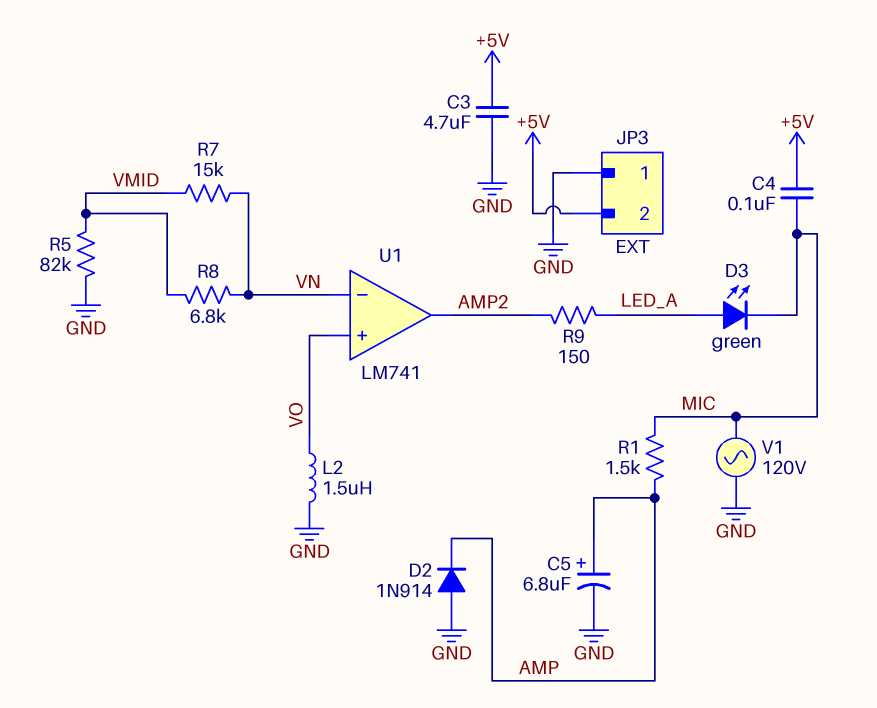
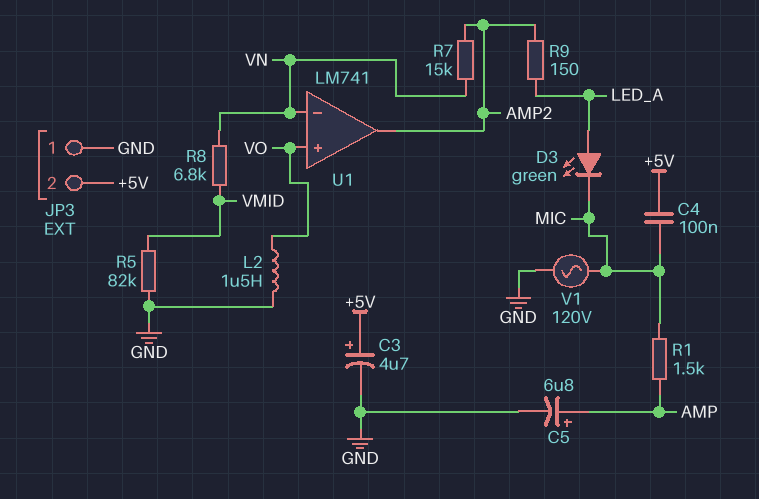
C3: 4.7uF (+5V, GND) -> 4.7uF (plus +5V, minus GND)
D2: diode 1N914 (A GND, K AMP) -> none
R7: 15k (VMID, VN) -> 15k (AMP2, VN)

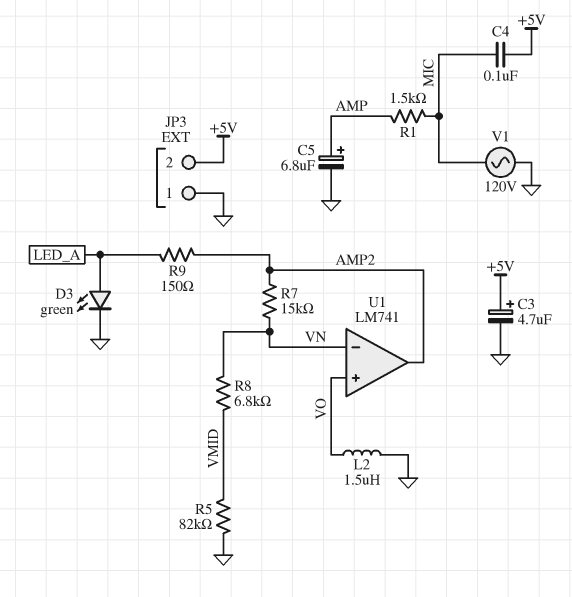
D3: LED green (A LED_A, K MIC) -> LED green (A LED_A, K GND)

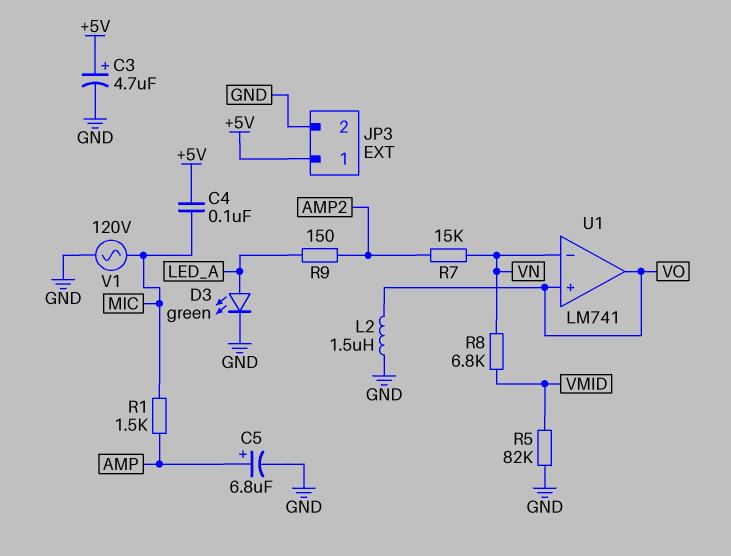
JP3 pin 1: GND -> +5V
JP3 pin 2: +5V -> GND
U1 pin out: AMP2 -> VO

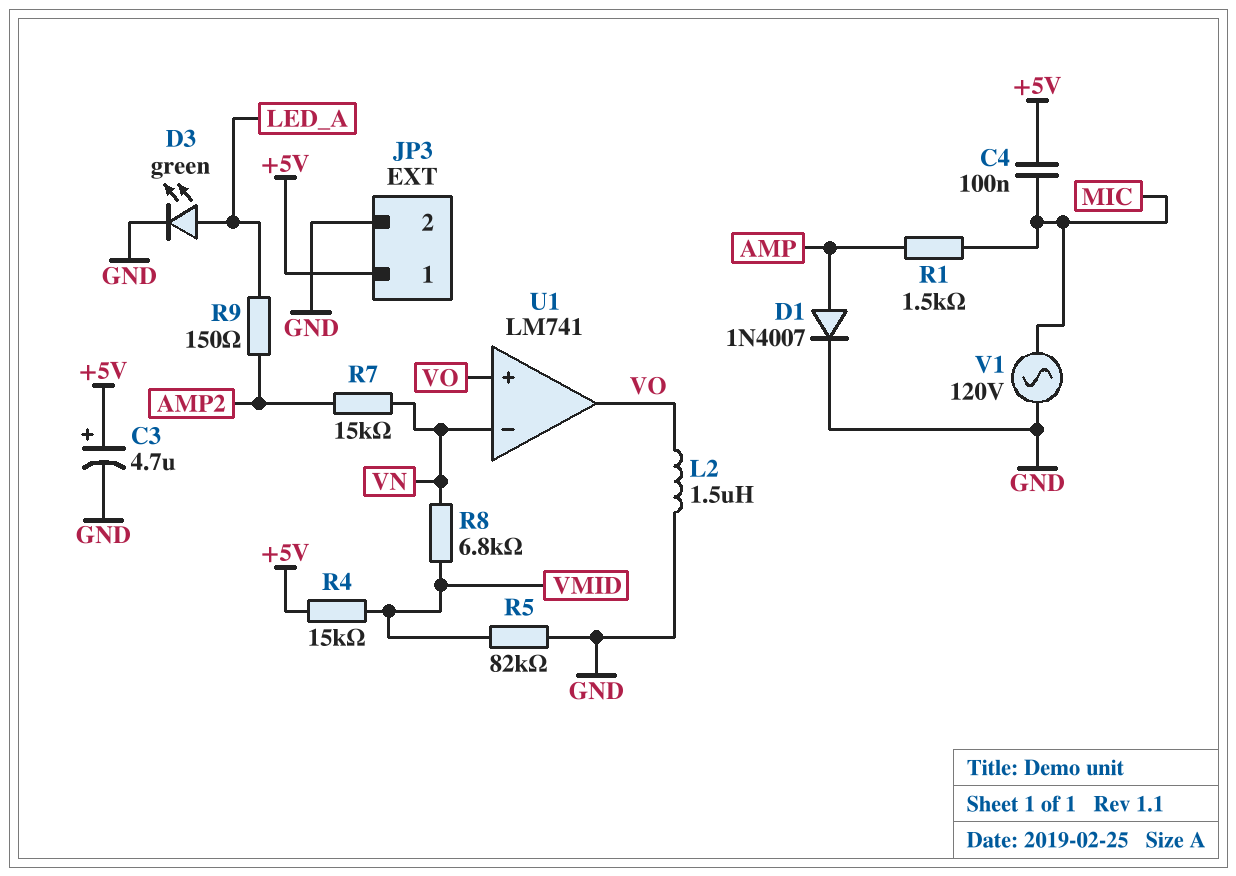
C5: 6.8uF (plus AMP, minus GND) -> none
D1: none -> diode 1N4007 (A AMP, K GND)
R4: none -> 15k (+5V, VMID)

